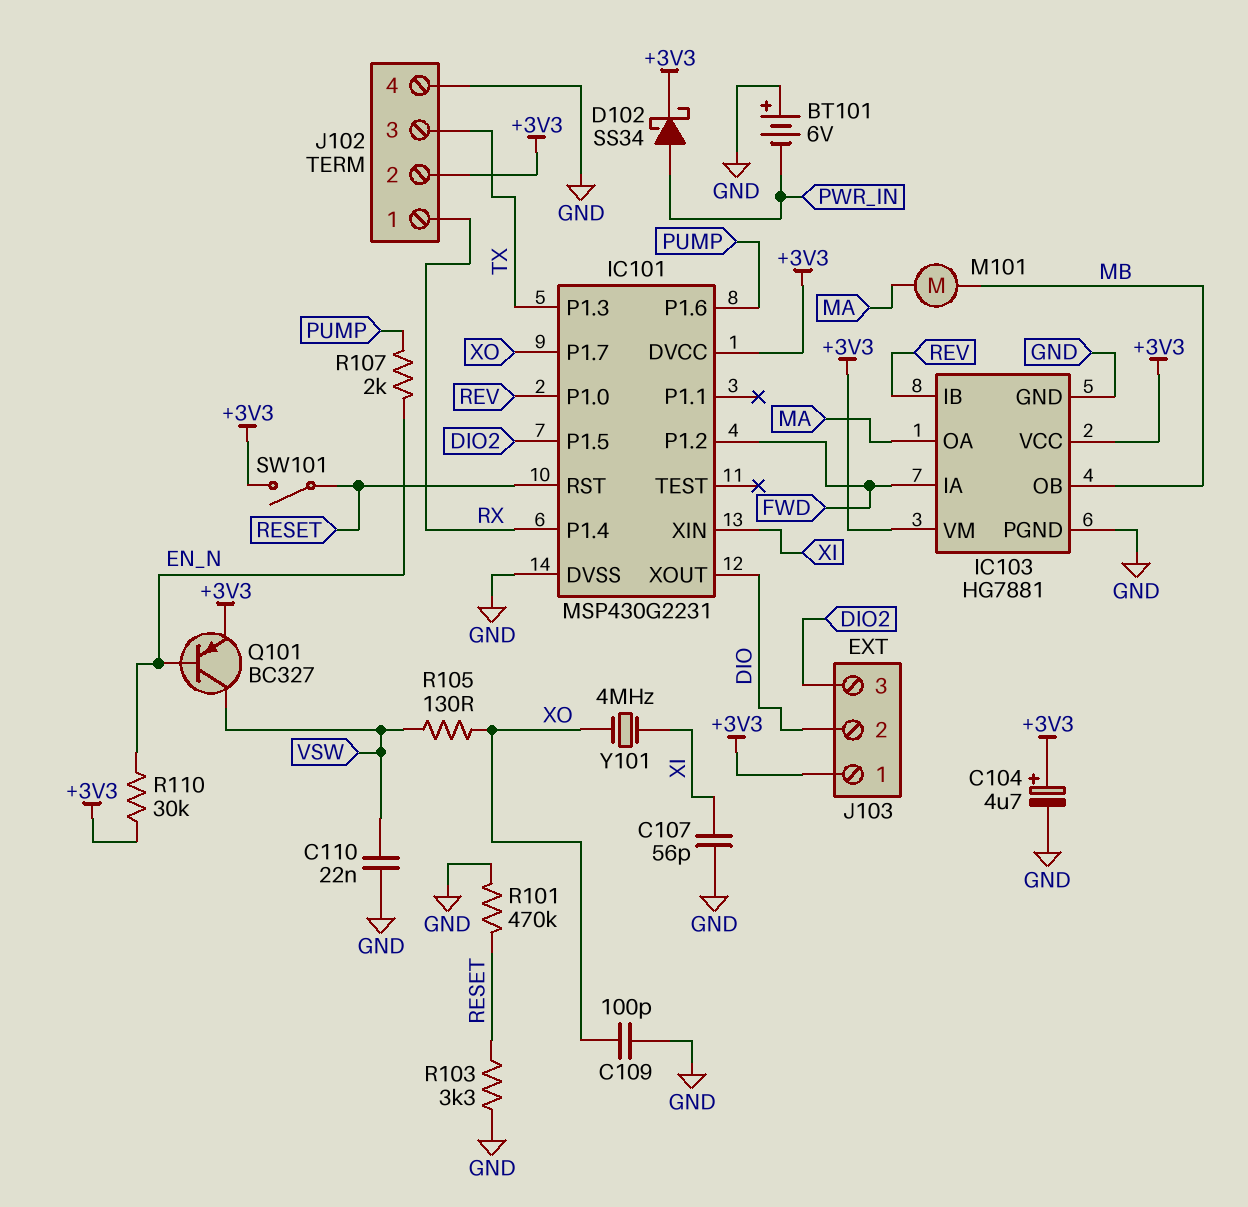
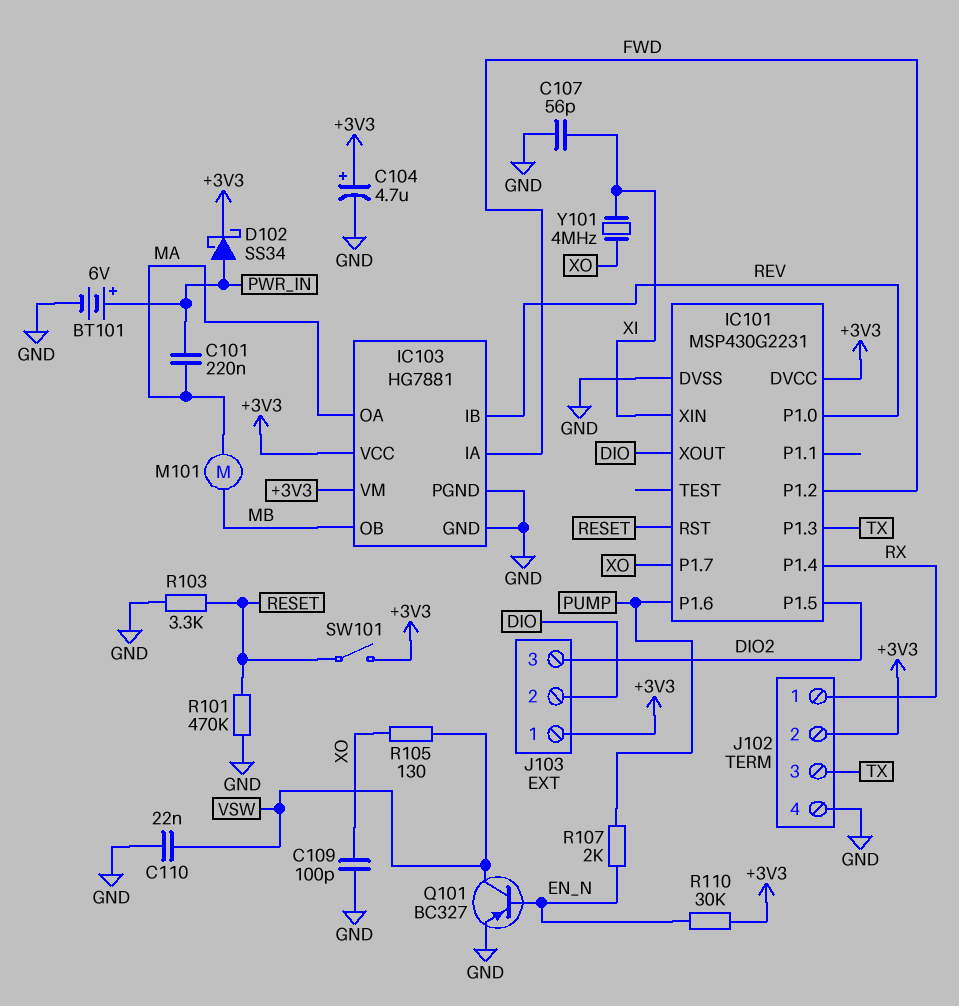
BT101: 6V (plus GND, minus PWR_IN) -> 6V (plus PWR_IN, minus GND)
C101: none -> 220nF (MA, PWR_IN)
Q101: PNP BC327 (B EN_N, C VSW, E +3V3) -> PNP BC327 (B EN_N, C VSW, E GND)

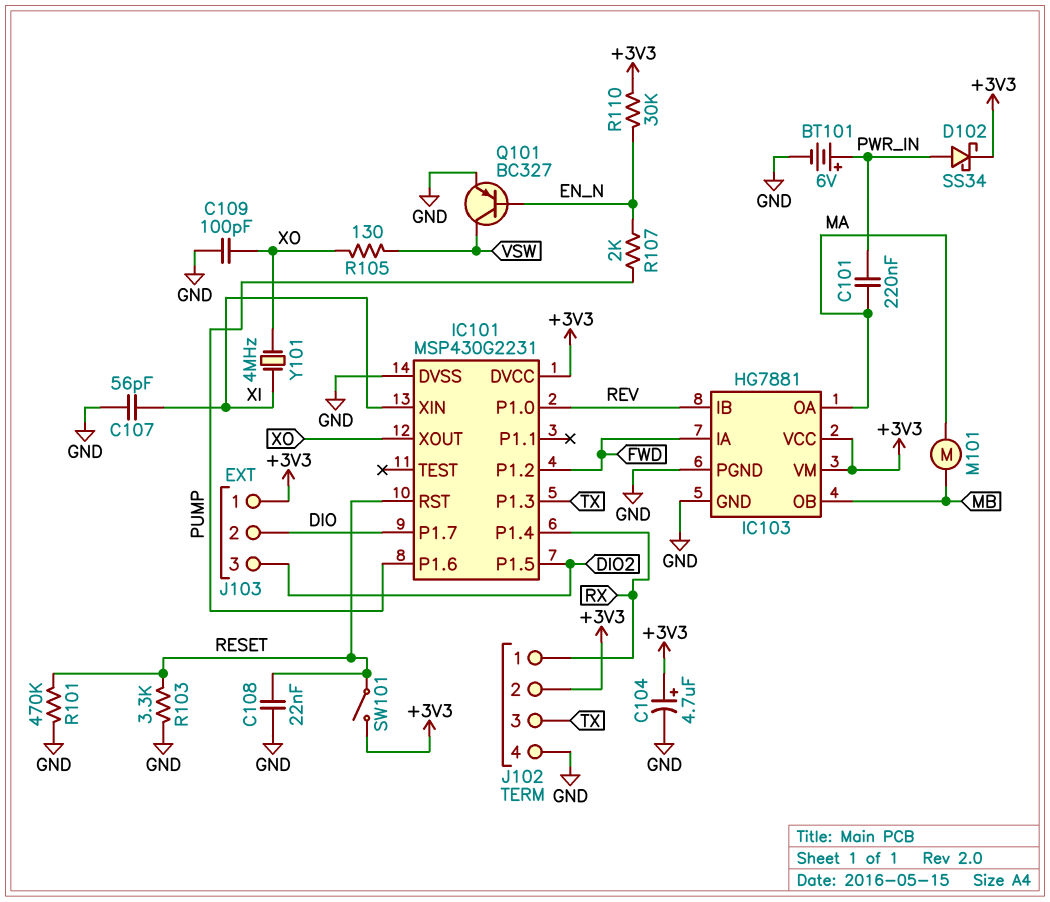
C108: none -> 22nF (GND, RESET)
C110: 22nF (GND, VSW) -> none
IC101 pin P1.7: XO -> DIO
IC101 pin XOUT: DIO -> XO

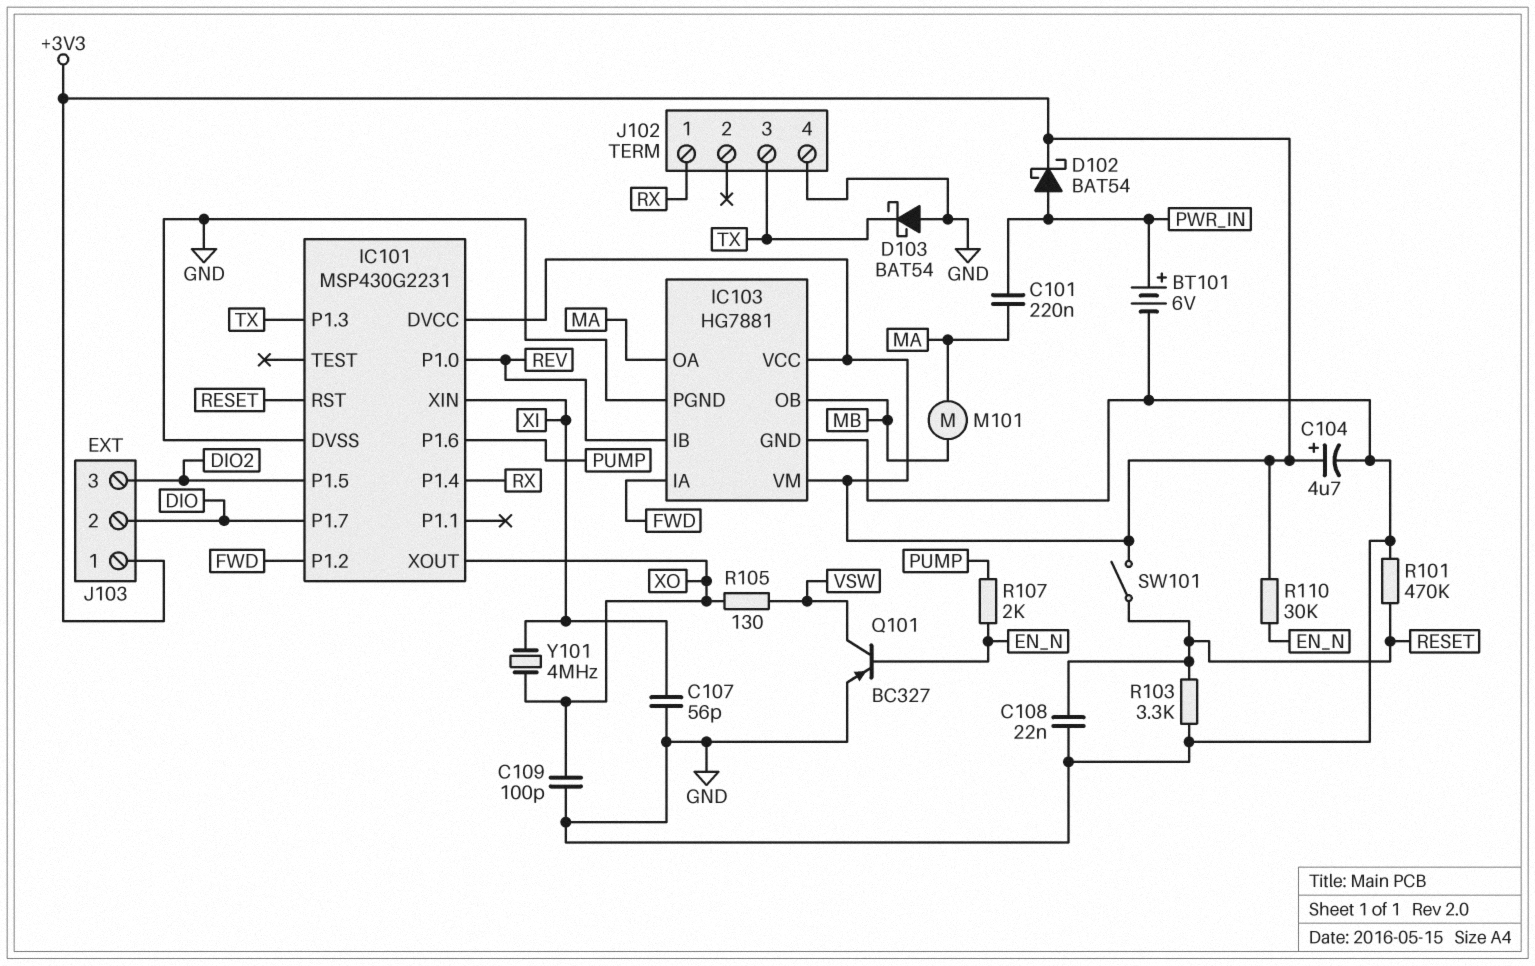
D102: schottky SS34 (A PWR_IN, K +3V3) -> schottky BAT54 (A PWR_IN, K +3V3)
D103: none -> schottky BAT54 (A GND, K TX)
J102 pin 2: +3V3 -> none

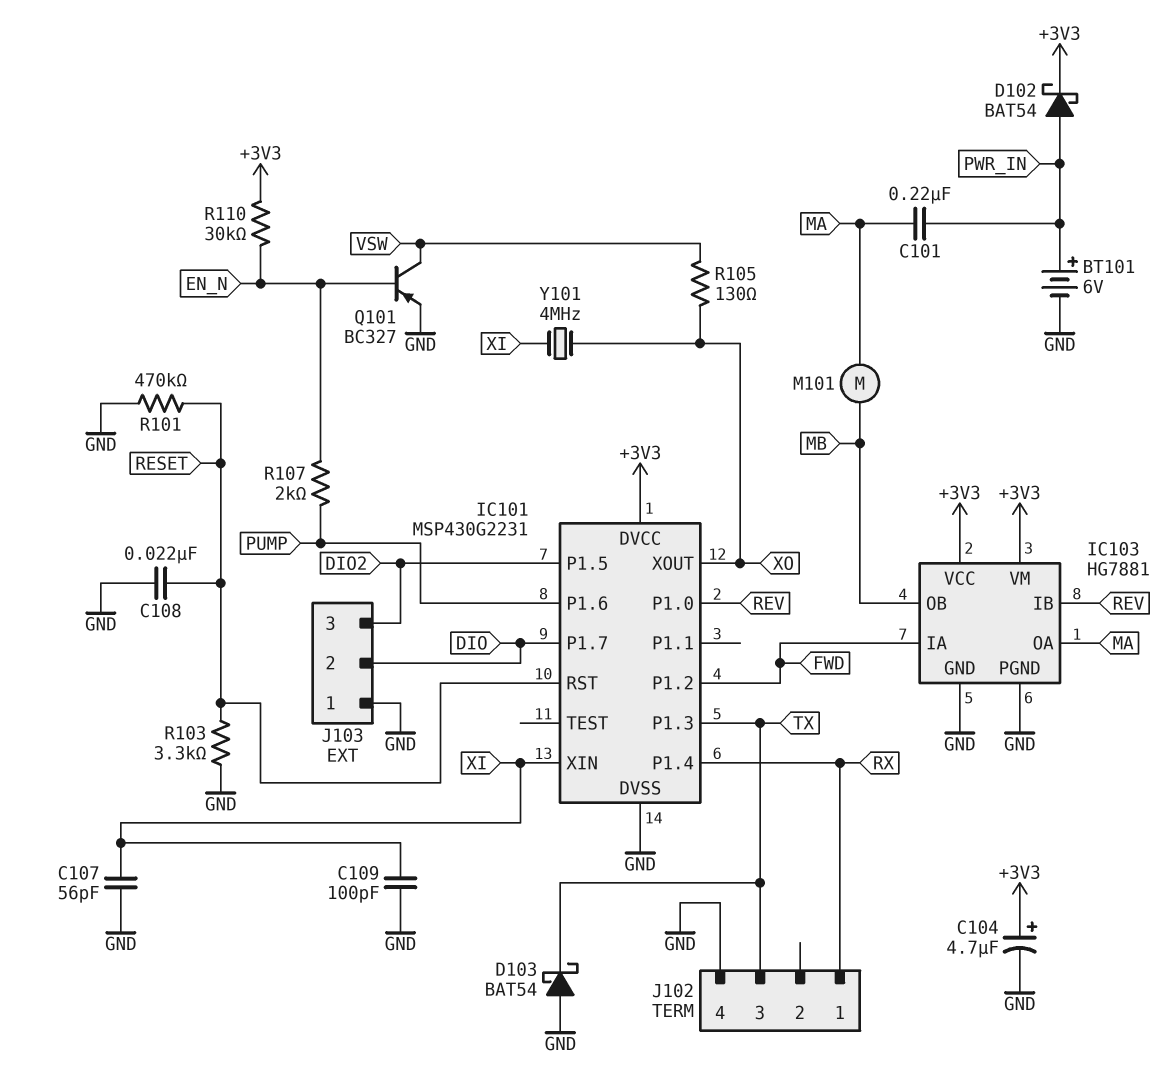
C109: 100pF (GND, XO) -> 100pF (GND, XI)
J103 pin 1: +3V3 -> GND
SW101: switch (+3V3, RESET) -> none

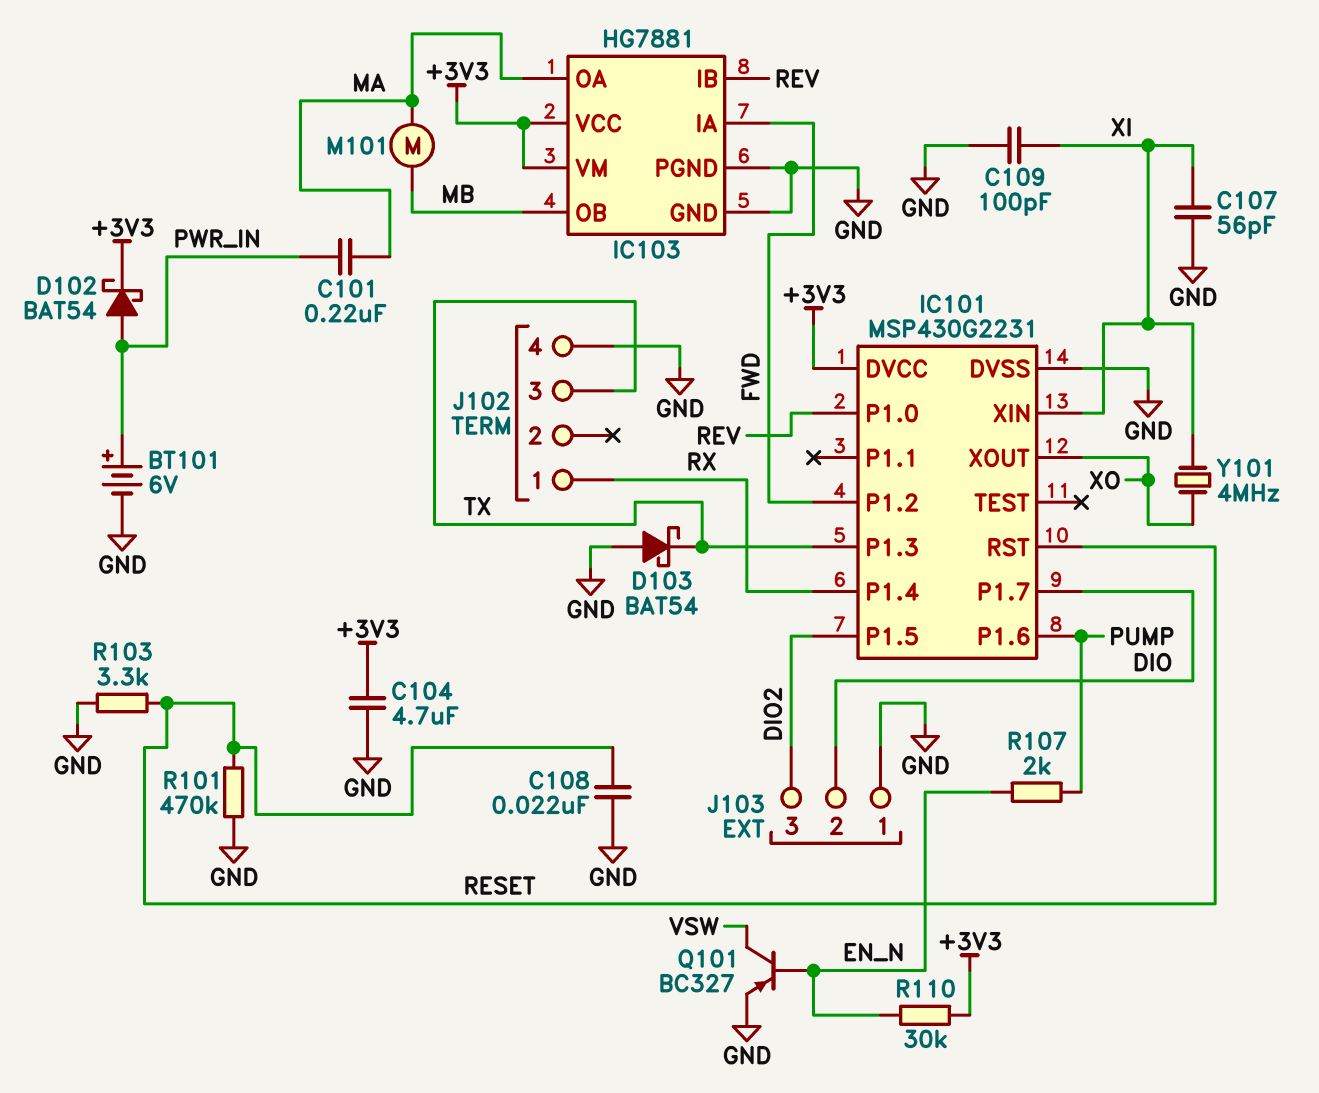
C104: 4.7uF (plus +3V3, minus GND) -> 4.7uF (+3V3, GND)
R105: 130 (VSW, XO) -> none

